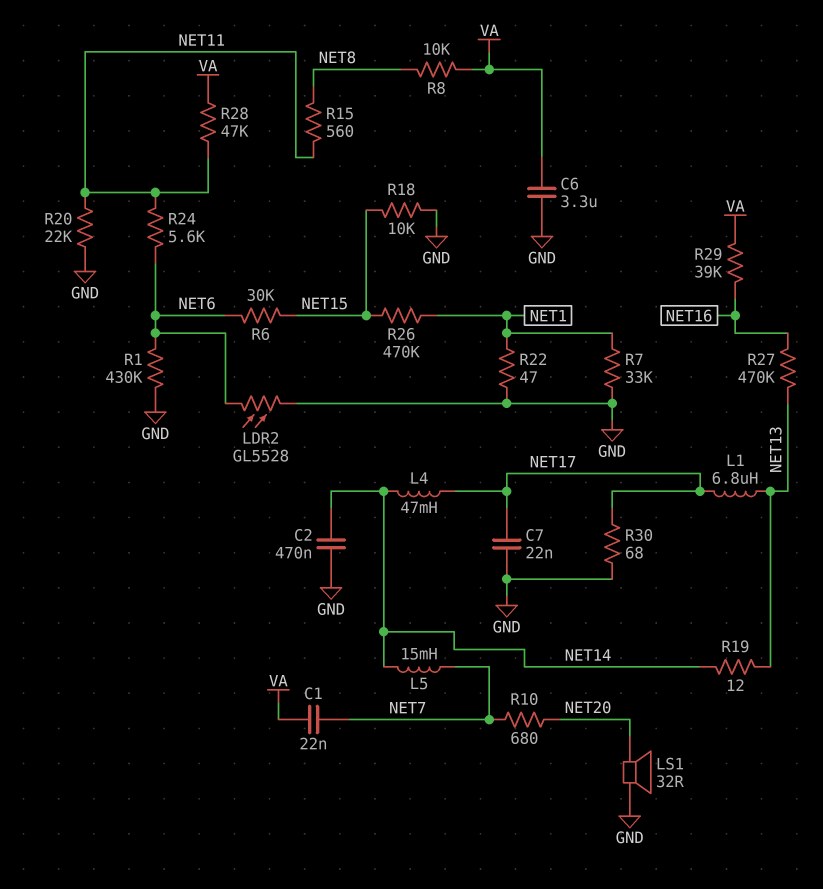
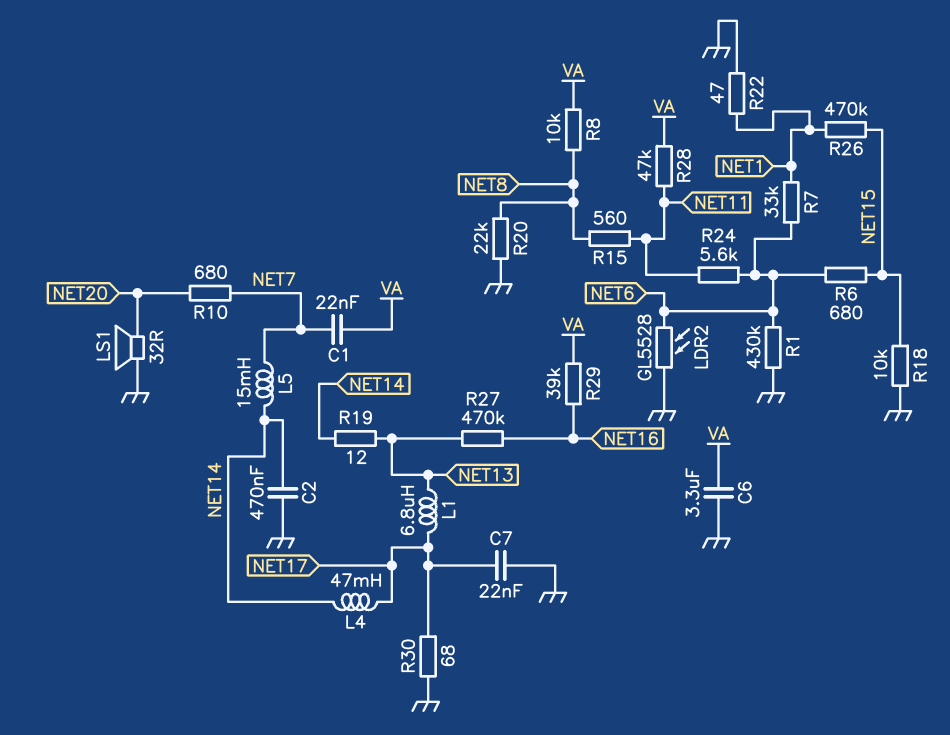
R6: 30k (NET6, NET15) -> 680 (NET6, NET15)
R7: 33k (GND, NET1) -> 33k (NET1, NET6)
R20: 22k (GND, NET11) -> 22k (GND, NET8)

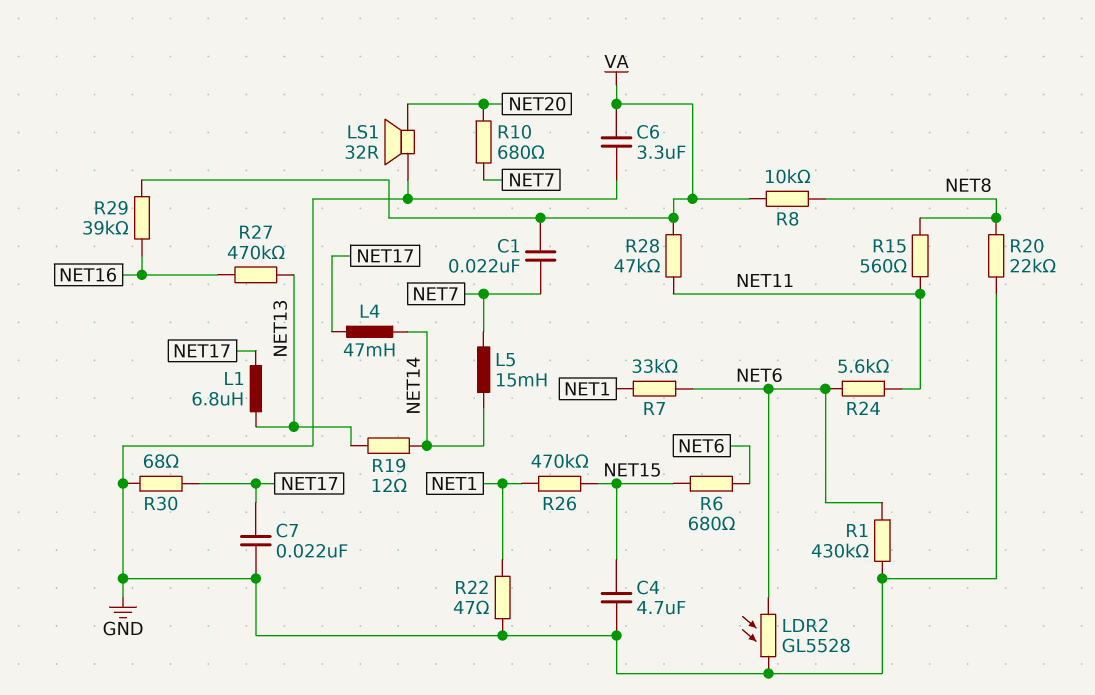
C2: 470nF (GND, NET14) -> none
C4: none -> 4.7uF (GND, NET15)
R18: 10k (GND, NET15) -> none

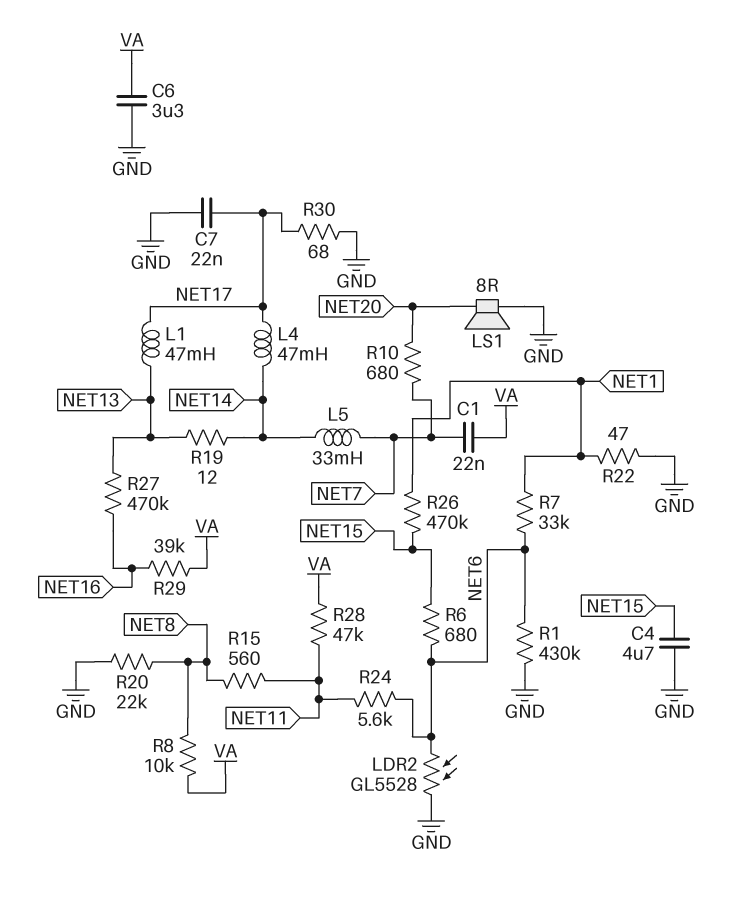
L1: 6.8uH (NET13, NET17) -> 47mH (NET13, NET17)
L5: 15mH (NET7, NET14) -> 33mH (NET7, NET14)
LS1: speaker 32R (GND, NET20) -> speaker 8R (GND, NET20)

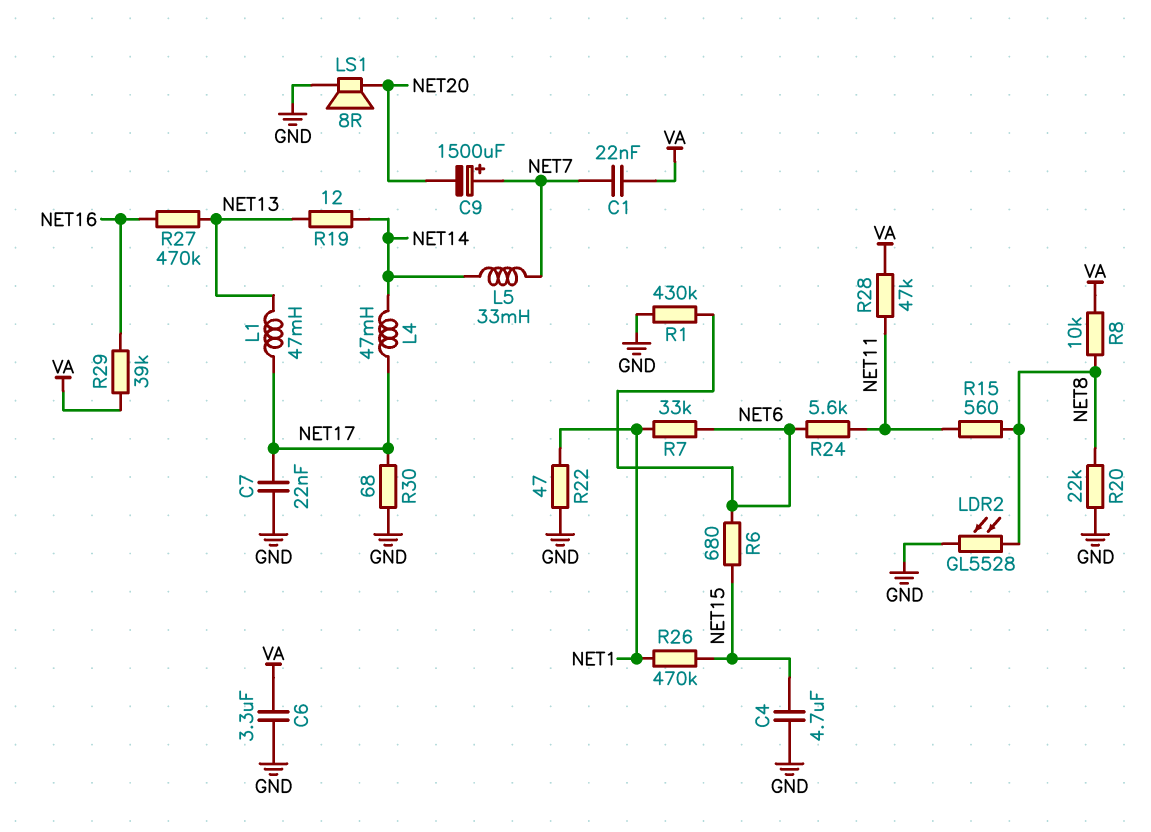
C9: none -> 1500uF (plus NET7, minus NET20)
LDR2: GL5528 (GND, NET6) -> GL5528 (GND, NET8)
R10: 680 (NET7, NET20) -> none

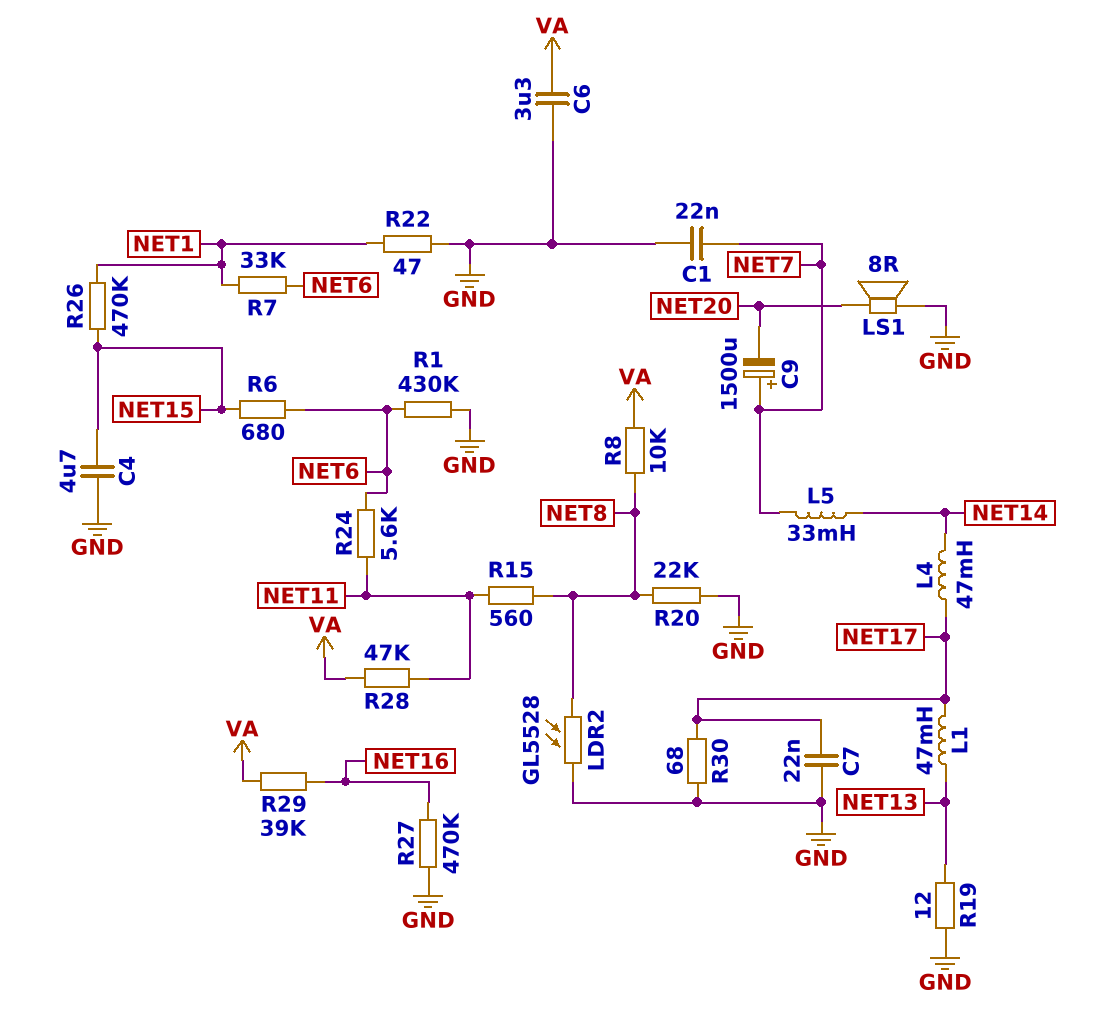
C1: 22nF (NET7, VA) -> 22nF (GND, NET7)
R19: 12 (NET13, NET14) -> 12 (GND, NET13)
R27: 470k (NET13, NET16) -> 470k (GND, NET16)

